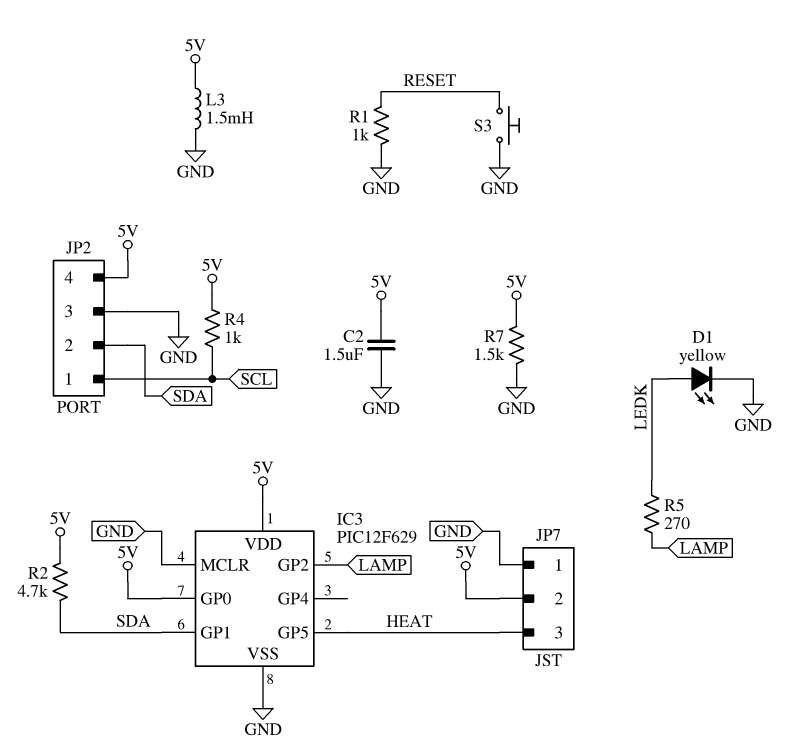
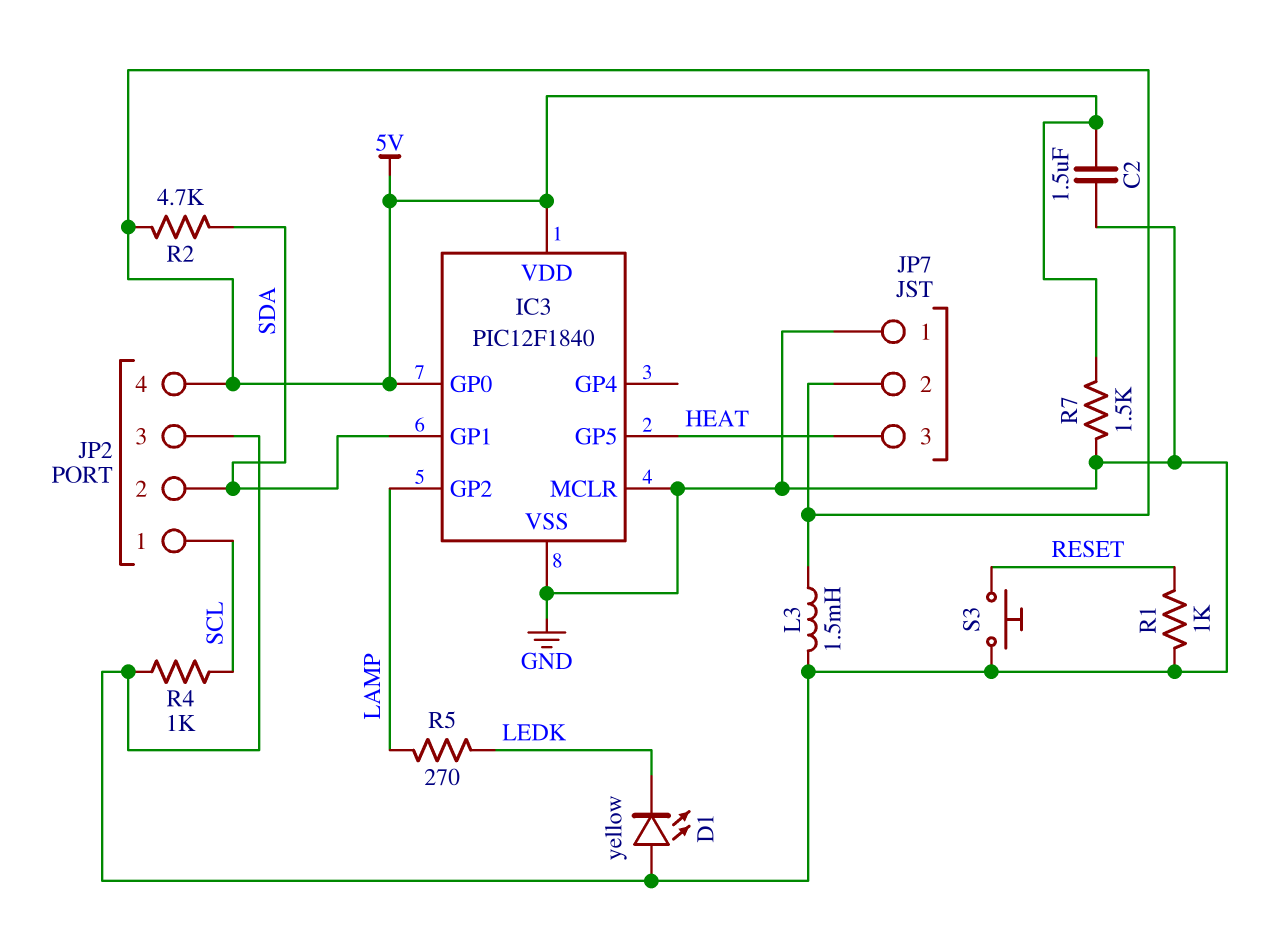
D1: LED yellow (A LEDK, K GND) -> LED yellow (A GND, K LEDK)
IC3: PIC12F629 -> PIC12F1840
R4: 1k (5V, SCL) -> 1k (GND, SCL)

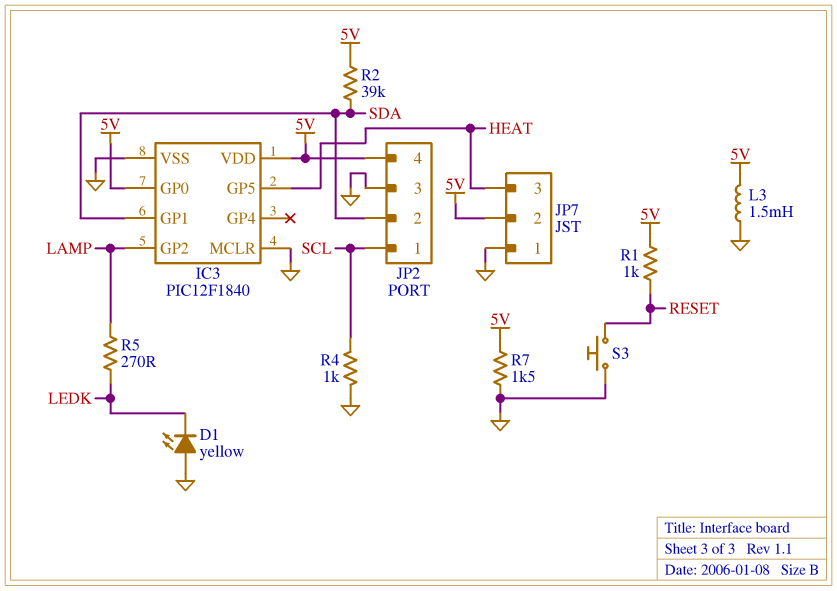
C2: 1.5uF (5V, GND) -> none
R1: 1k (GND, RESET) -> 1k (5V, RESET)
R2: 4.7k (5V, SDA) -> 39k (5V, SDA)

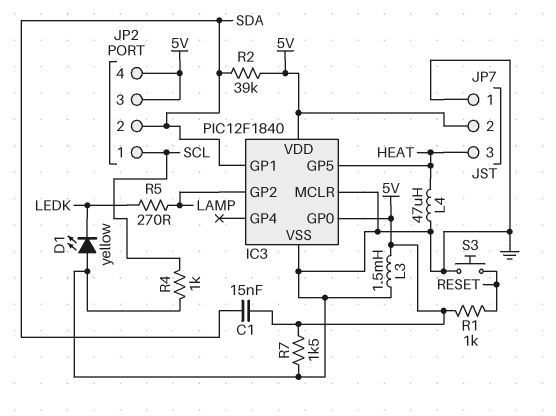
C1: none -> 15nF (5V, SDA)
JP2 pin 3: GND -> 5V
L4: none -> 47uH (GND, HEAT)

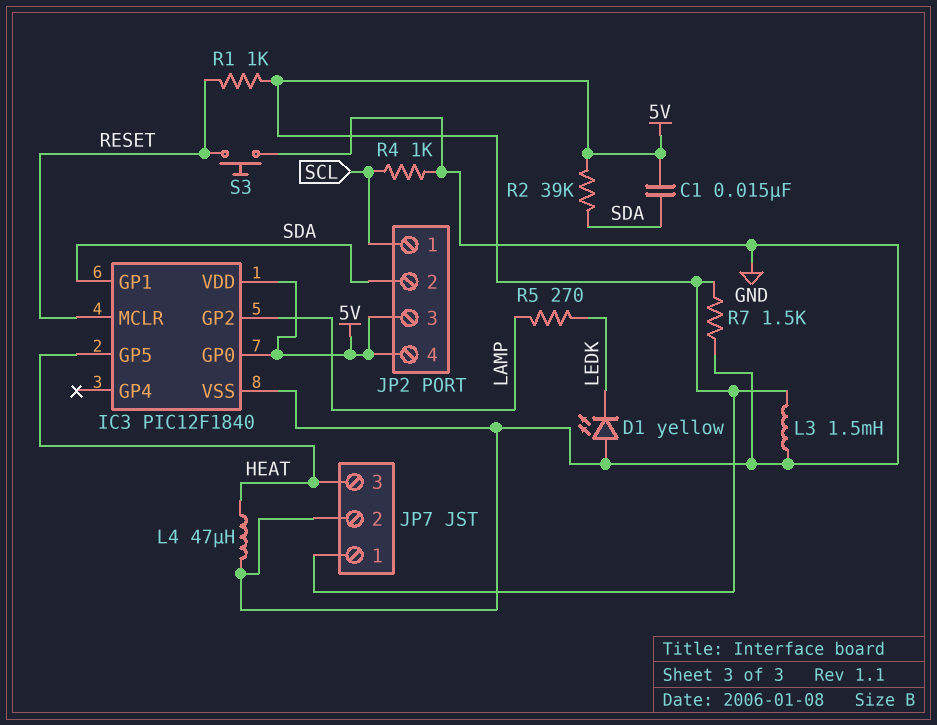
IC3 pin MCLR: GND -> RESET
JP7 pin 1: GND -> 5V
JP7 pin 2: 5V -> GND

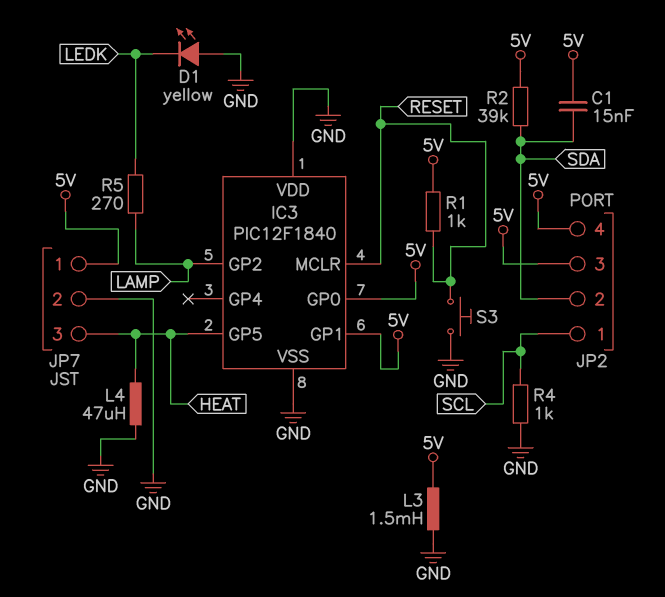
IC3 pin GP1: SDA -> 5V
IC3 pin VDD: 5V -> GND
R7: 1.5k (5V, GND) -> none

